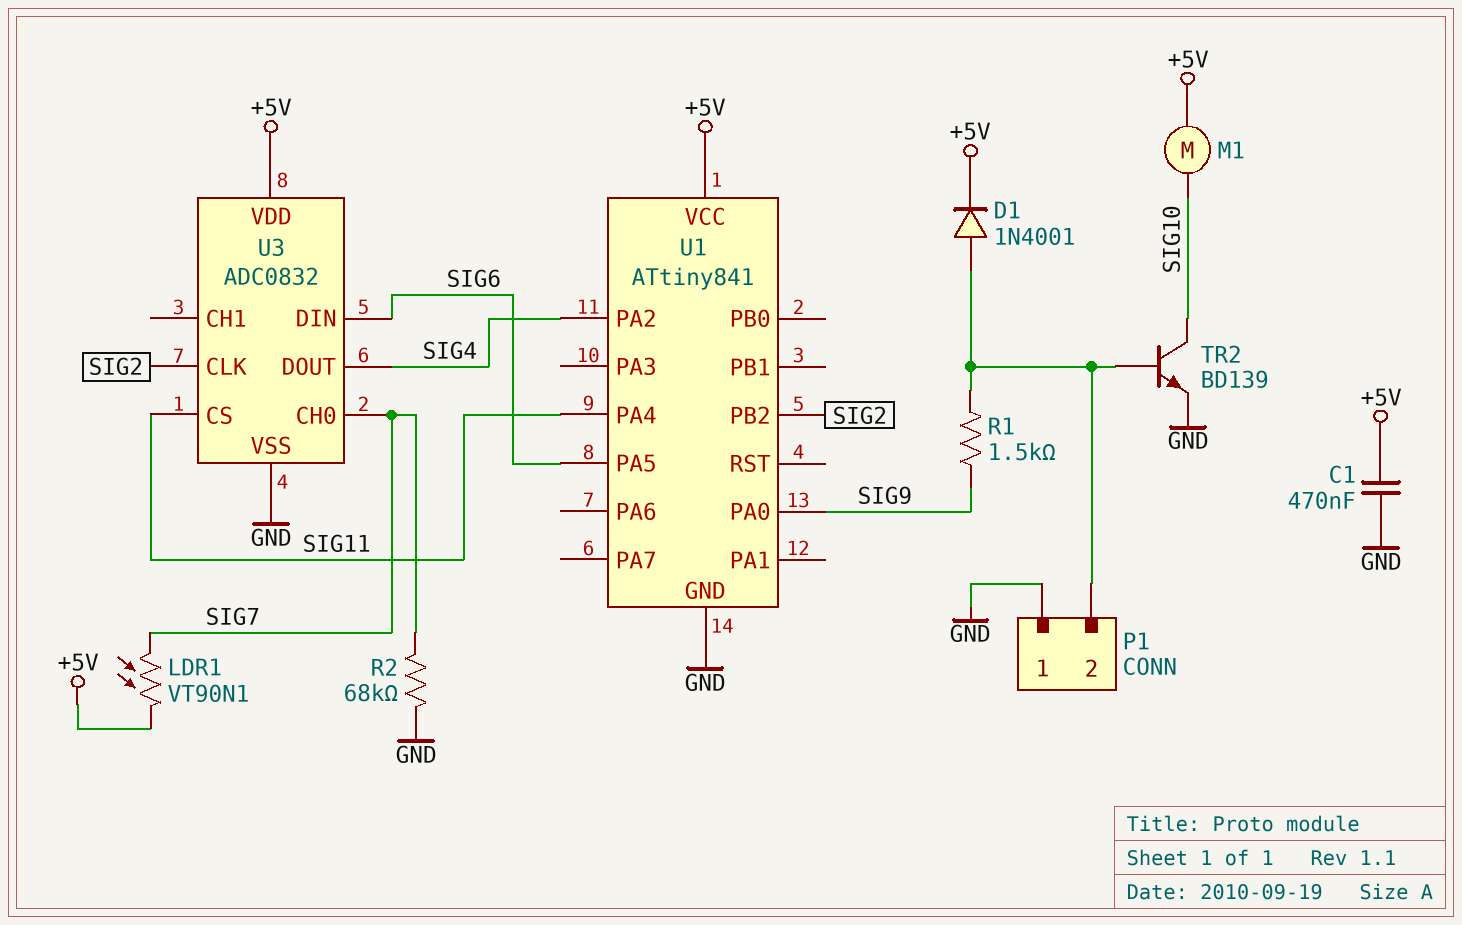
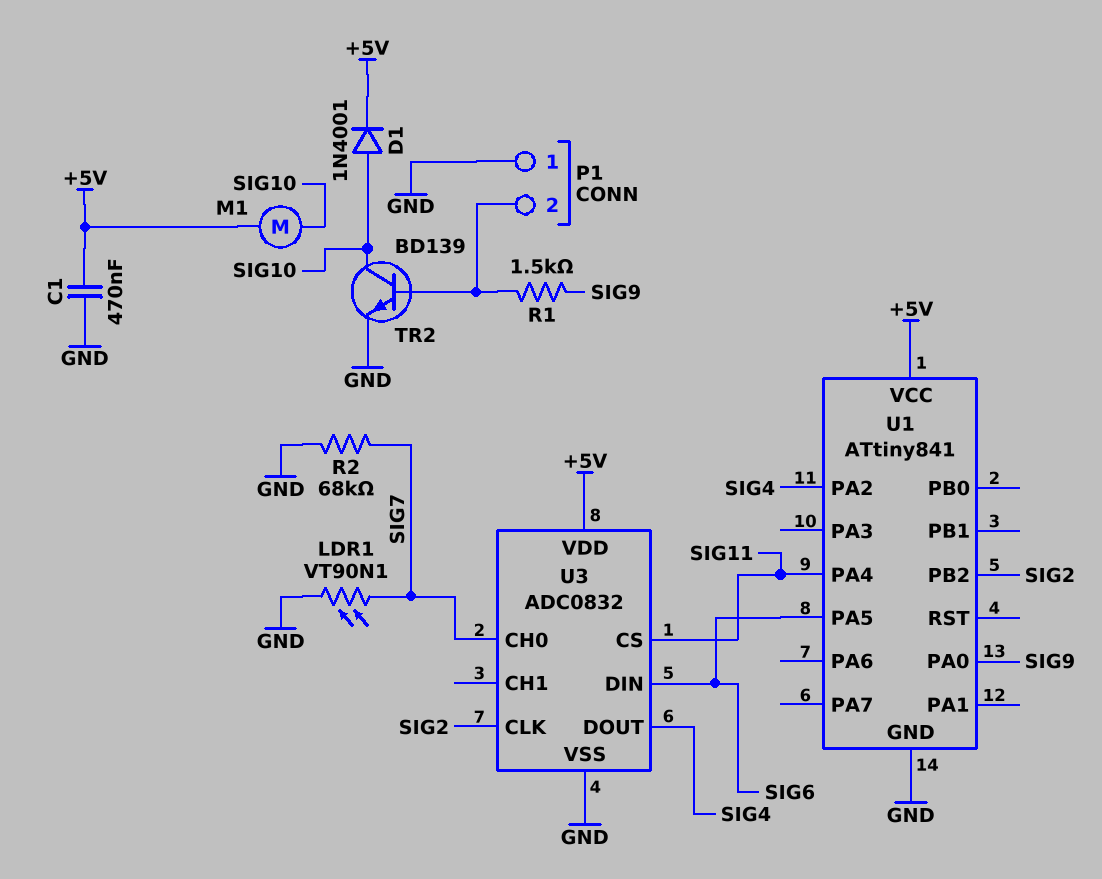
D1: diode 1N4001 (A P1/2, K +5V) -> diode 1N4001 (A SIG10, K +5V)
LDR1: VT90N1 (+5V, SIG7) -> VT90N1 (GND, SIG7)

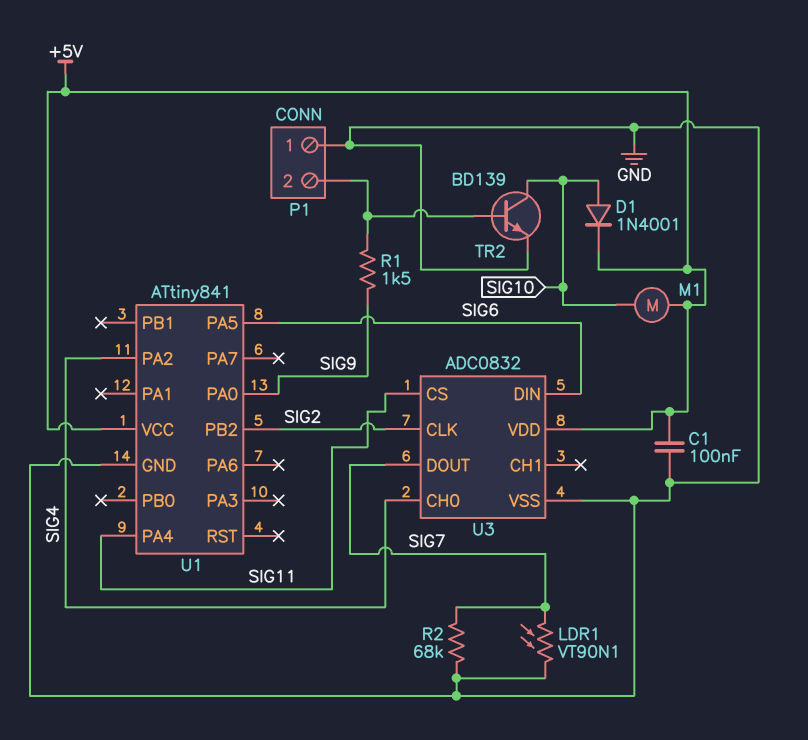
C1: 470nF (+5V, GND) -> 100nF (+5V, GND)
U3 pin CH0: SIG7 -> SIG4
U3 pin DOUT: SIG4 -> SIG7

